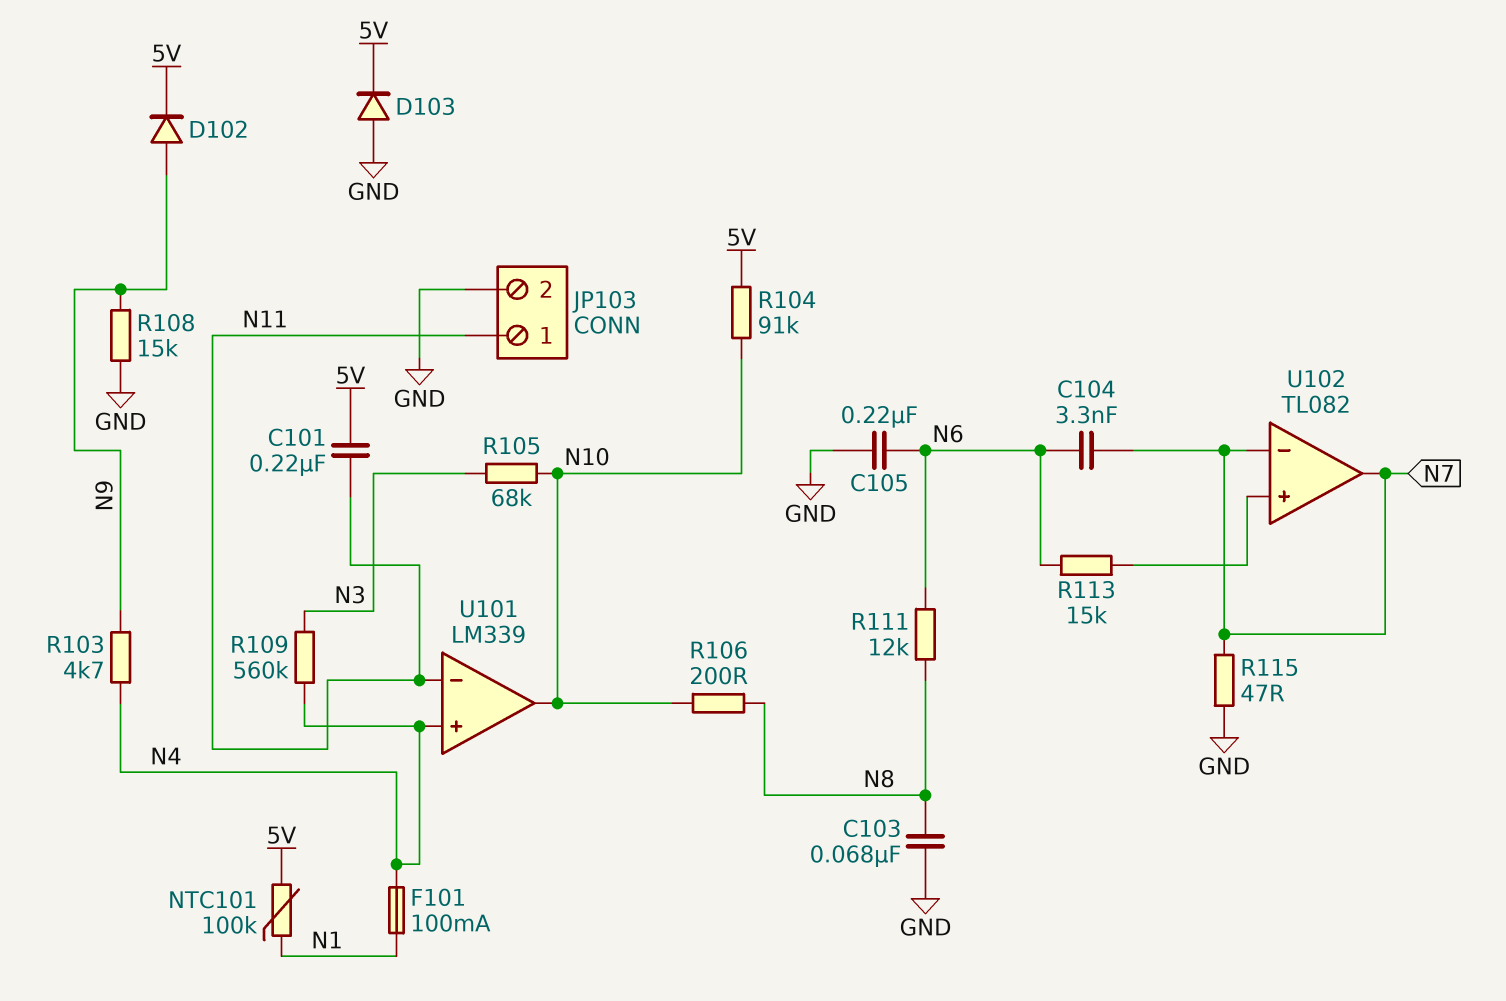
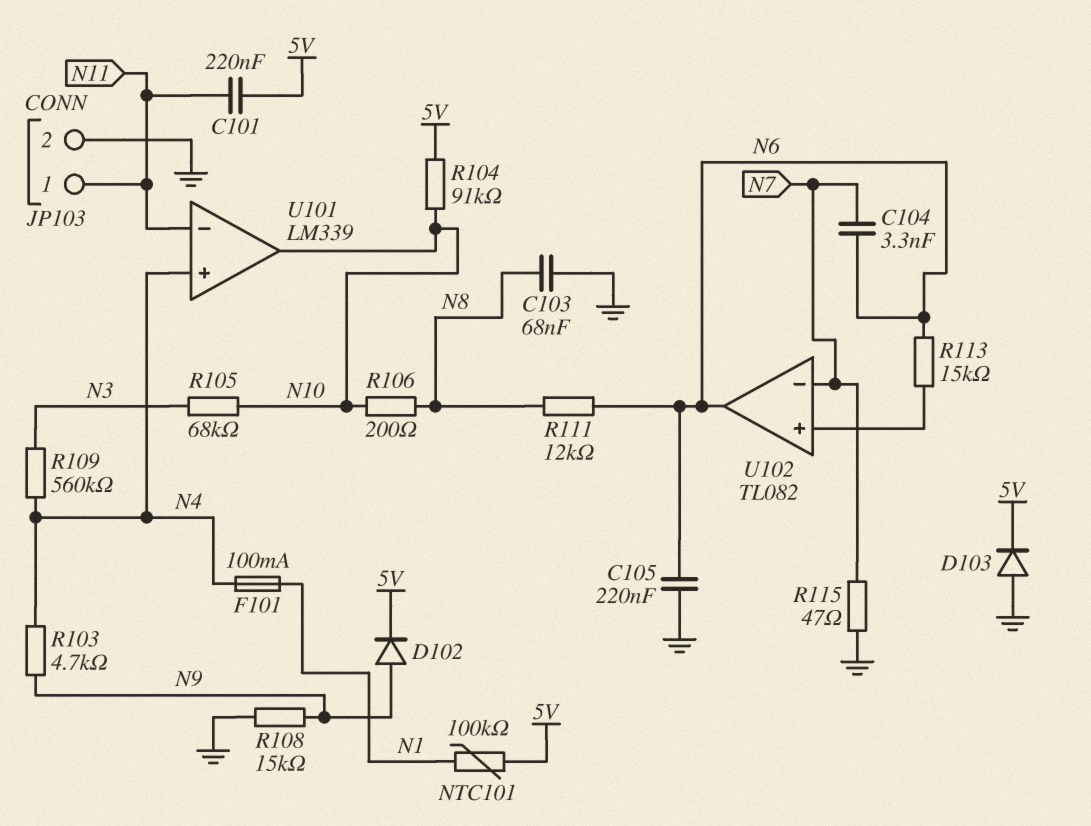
U102 pin out: N7 -> N6

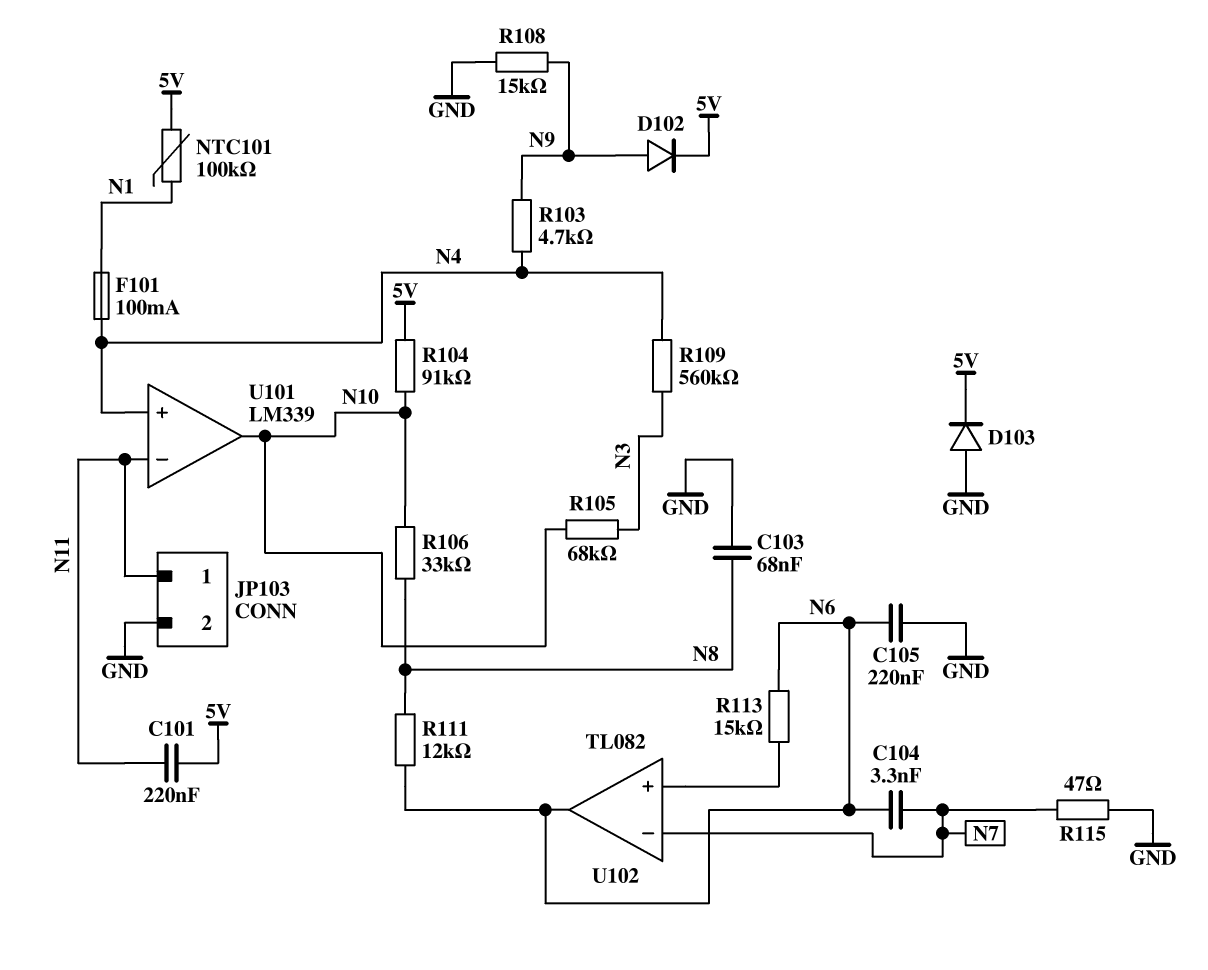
R106: 200 (N8, N10) -> 33k (N8, N10)

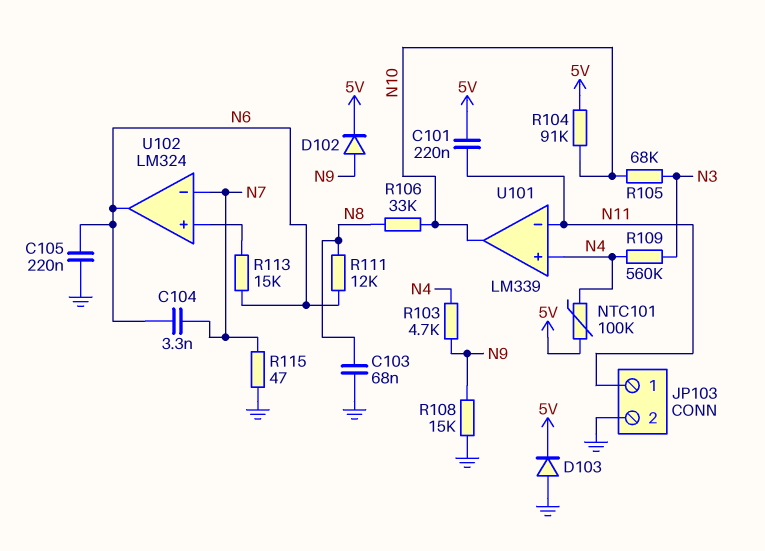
F101: 100mA (N1, N4) -> none
NTC101: 100k (5V, N1) -> 100k (5V, N4)
U102: TL082 -> LM324

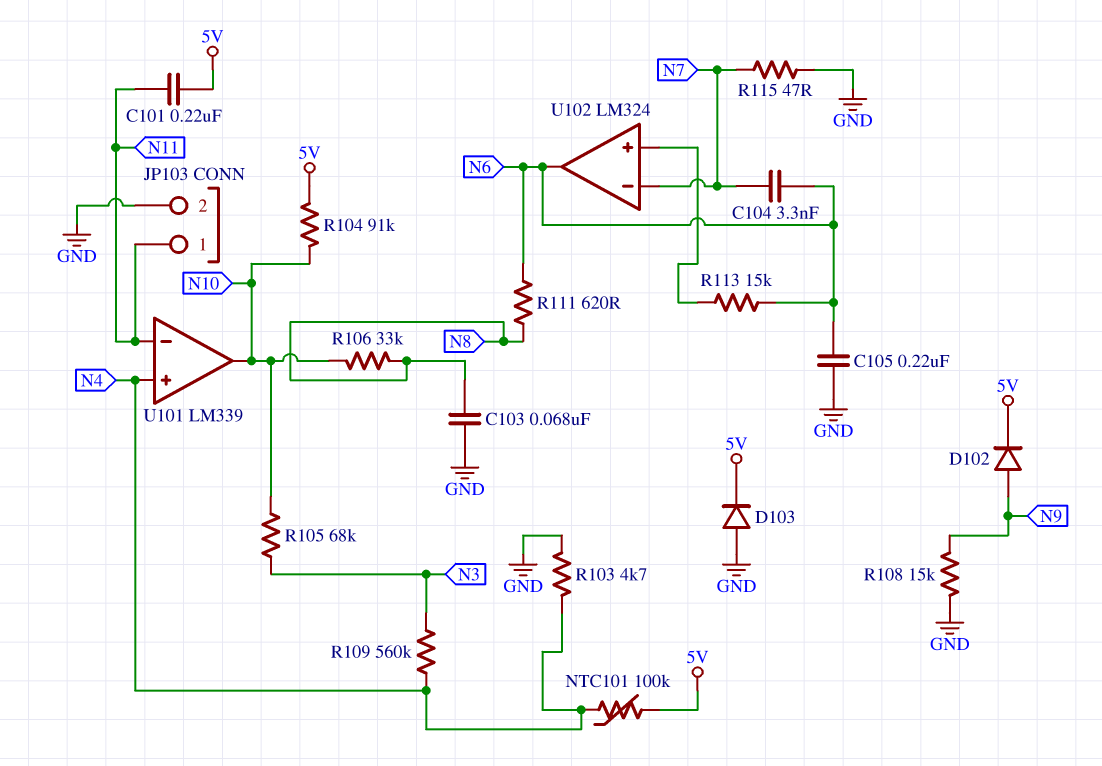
R103: 4.7k (N4, N9) -> 4.7k (GND, N4)
R111: 12k (N6, N8) -> 620 (N6, N8)

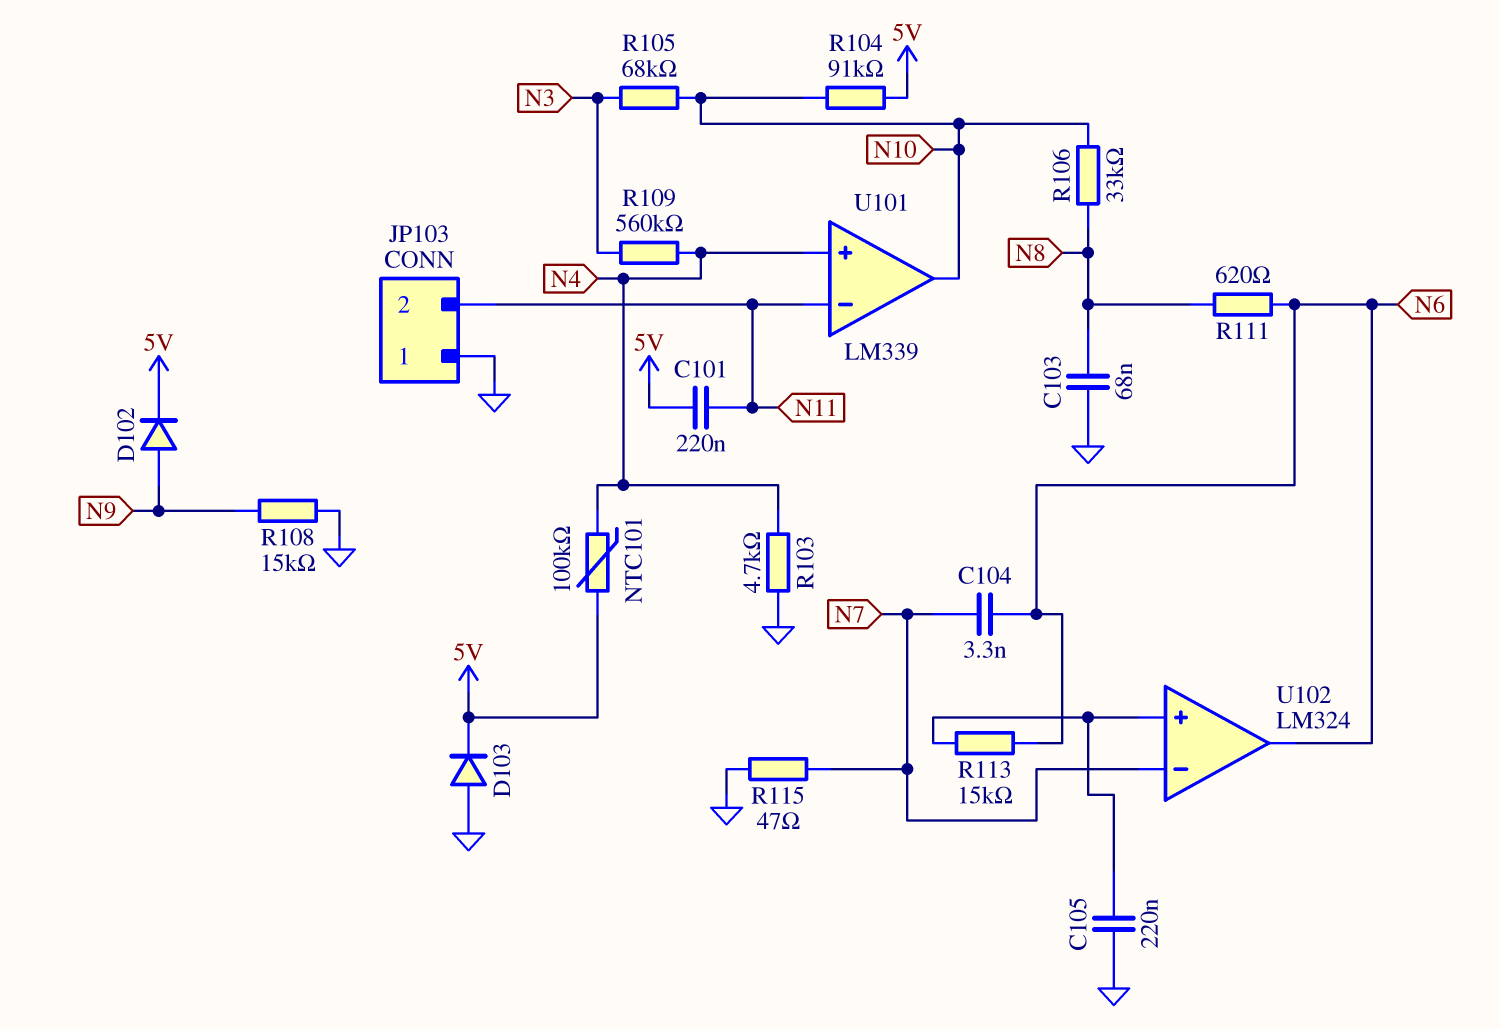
C105: 220nF (GND, N6) -> 220nF (GND, U102/in+)
JP103 pin 1: N11 -> GND
JP103 pin 2: GND -> N11

